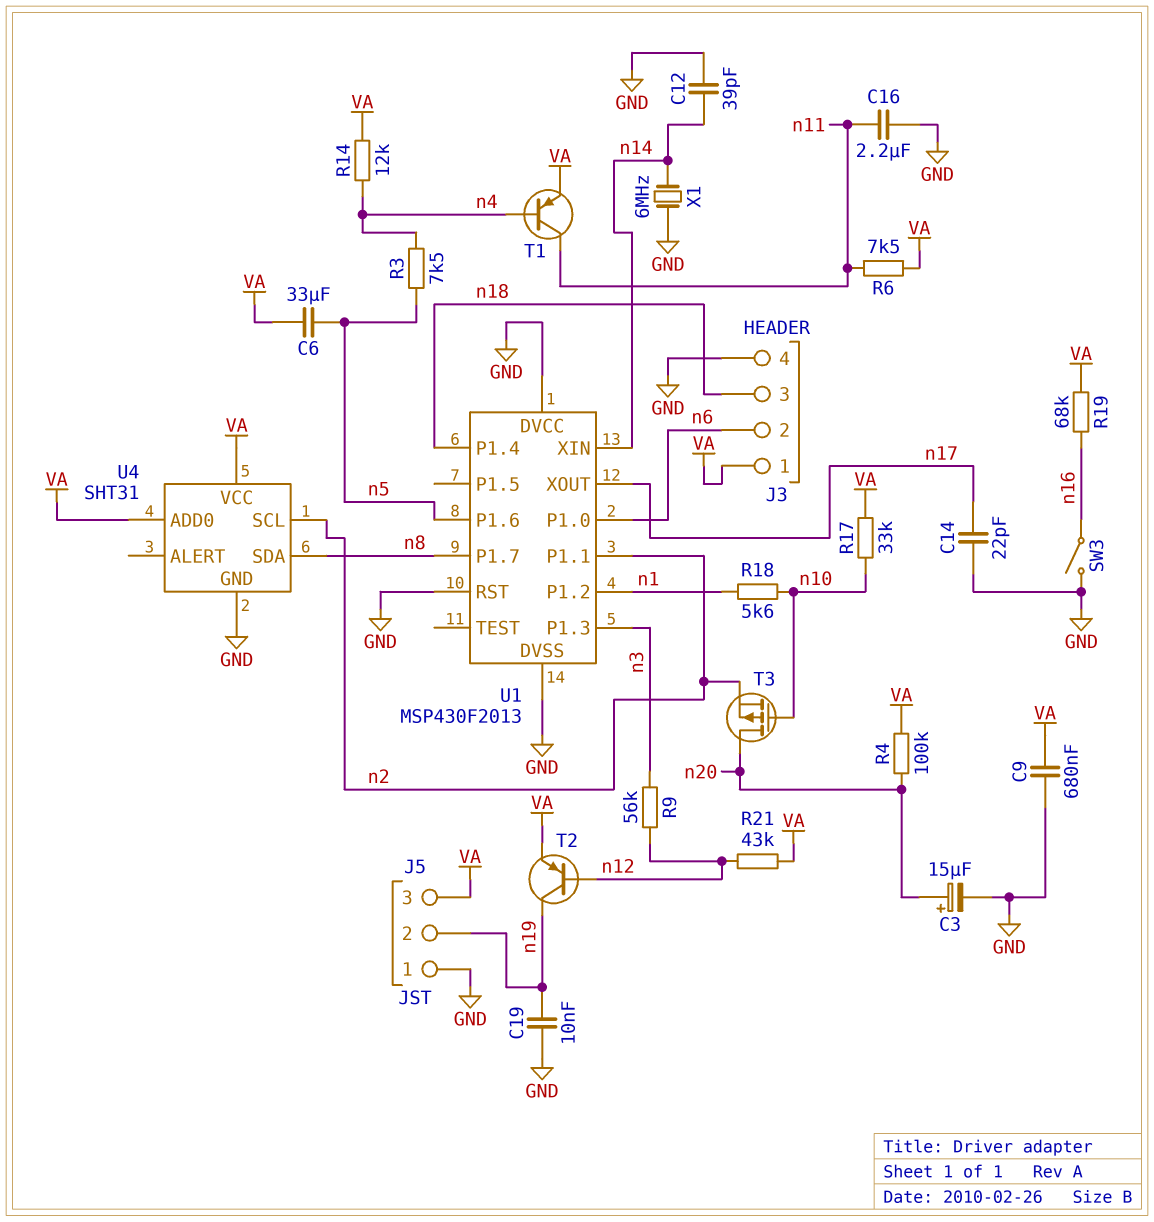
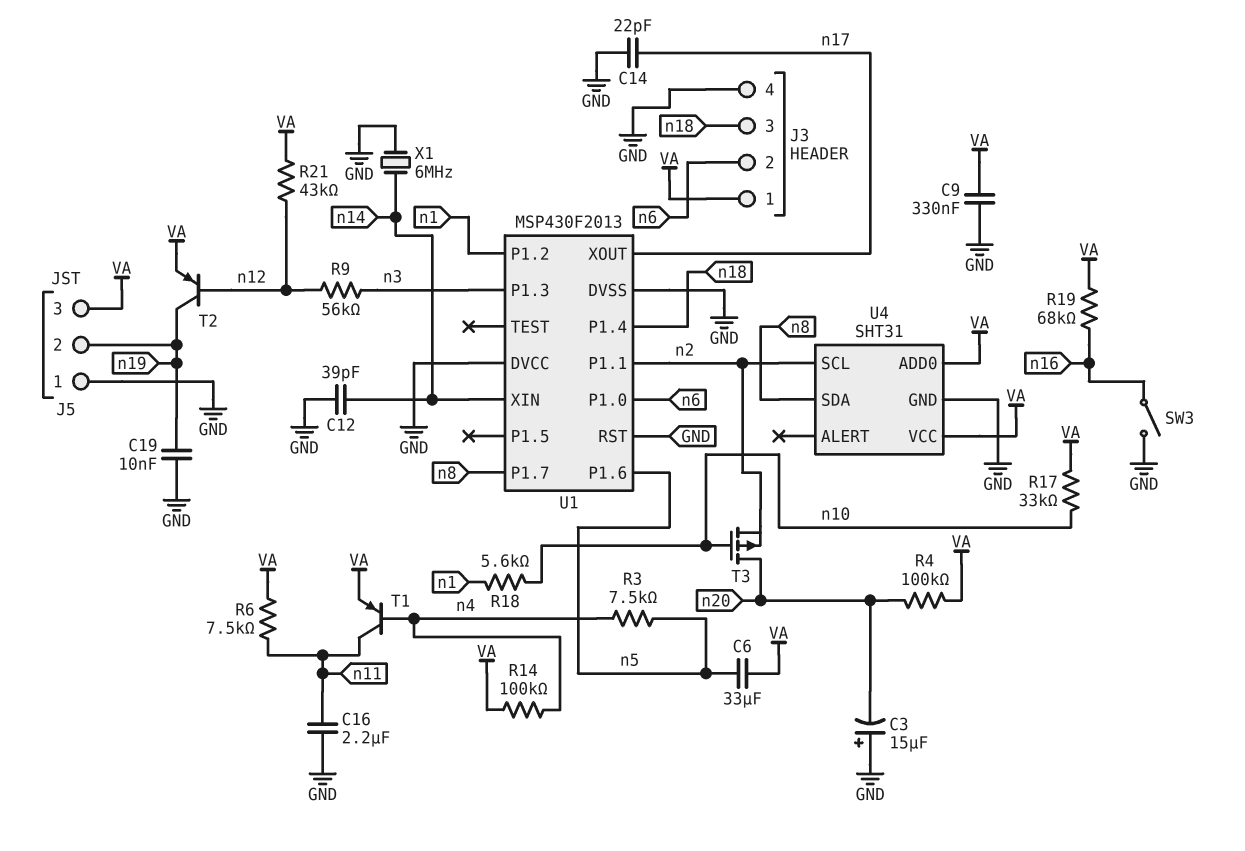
C3: 15uF (plus n20, minus GND) -> 15uF (plus GND, minus n20)
C9: 680nF (GND, VA) -> 330nF (GND, VA)
R14: 12k (VA, n4) -> 100k (VA, n4)

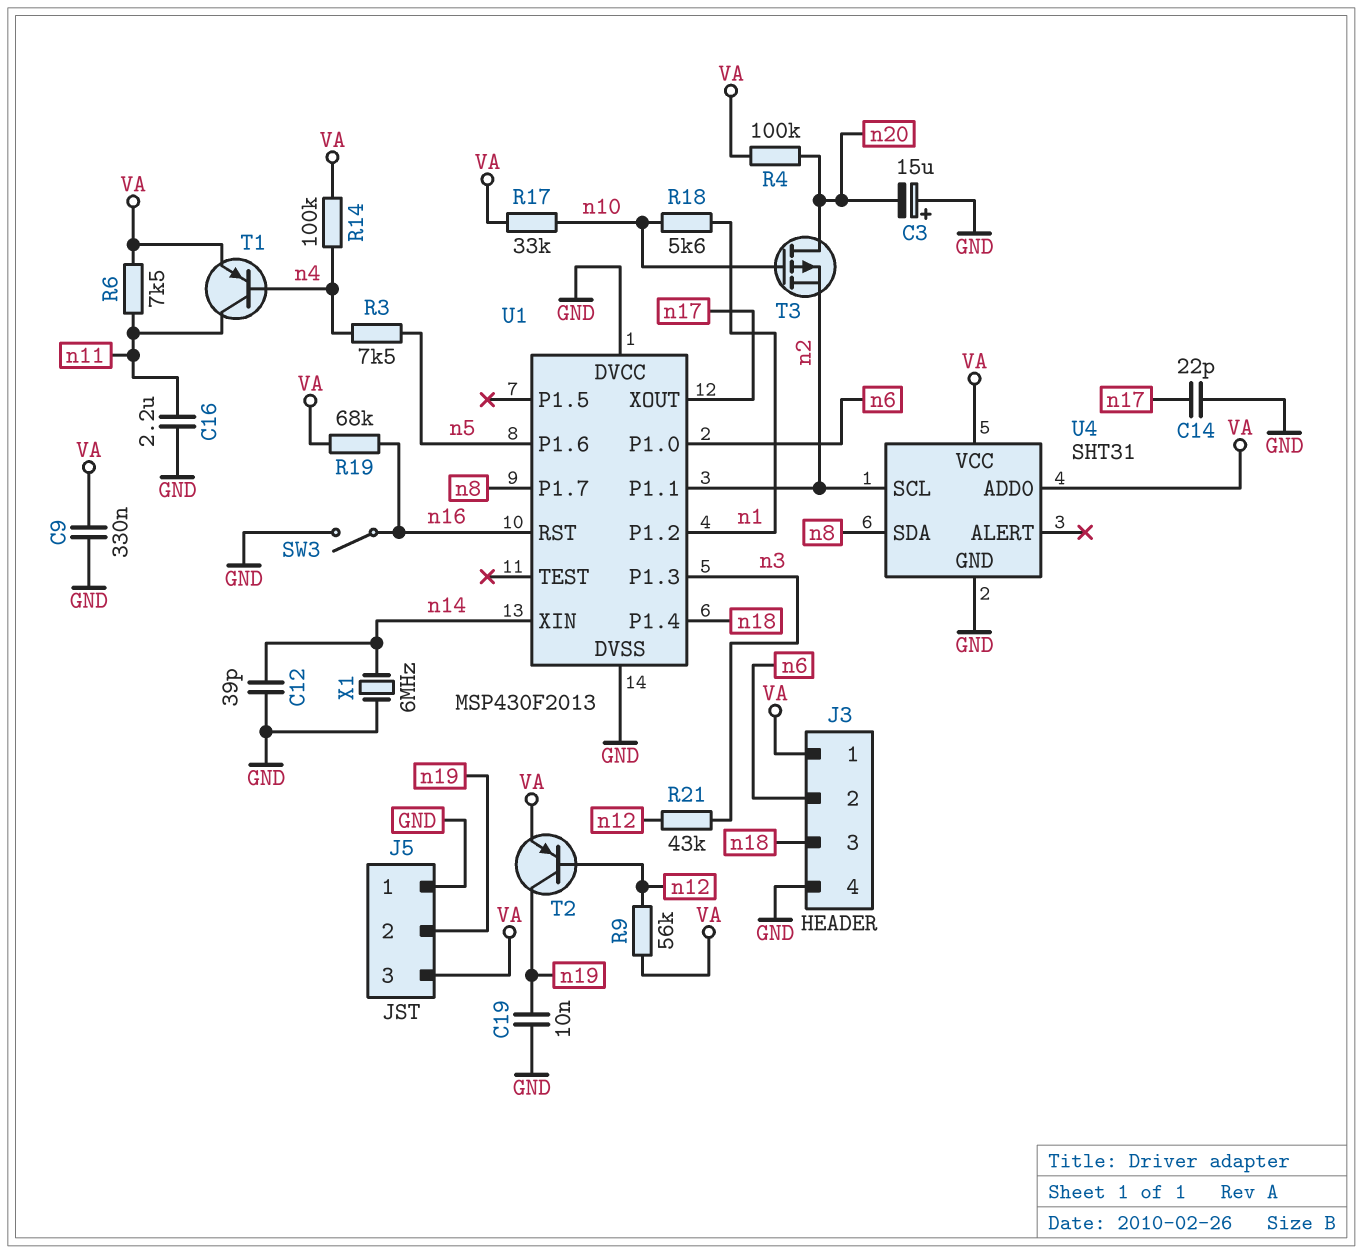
C6: 33uF (VA, n5) -> none
R9: 56k (n3, n12) -> 56k (VA, n12)
R21: 43k (VA, n12) -> 43k (n3, n12)
U1 pin RST: GND -> n16

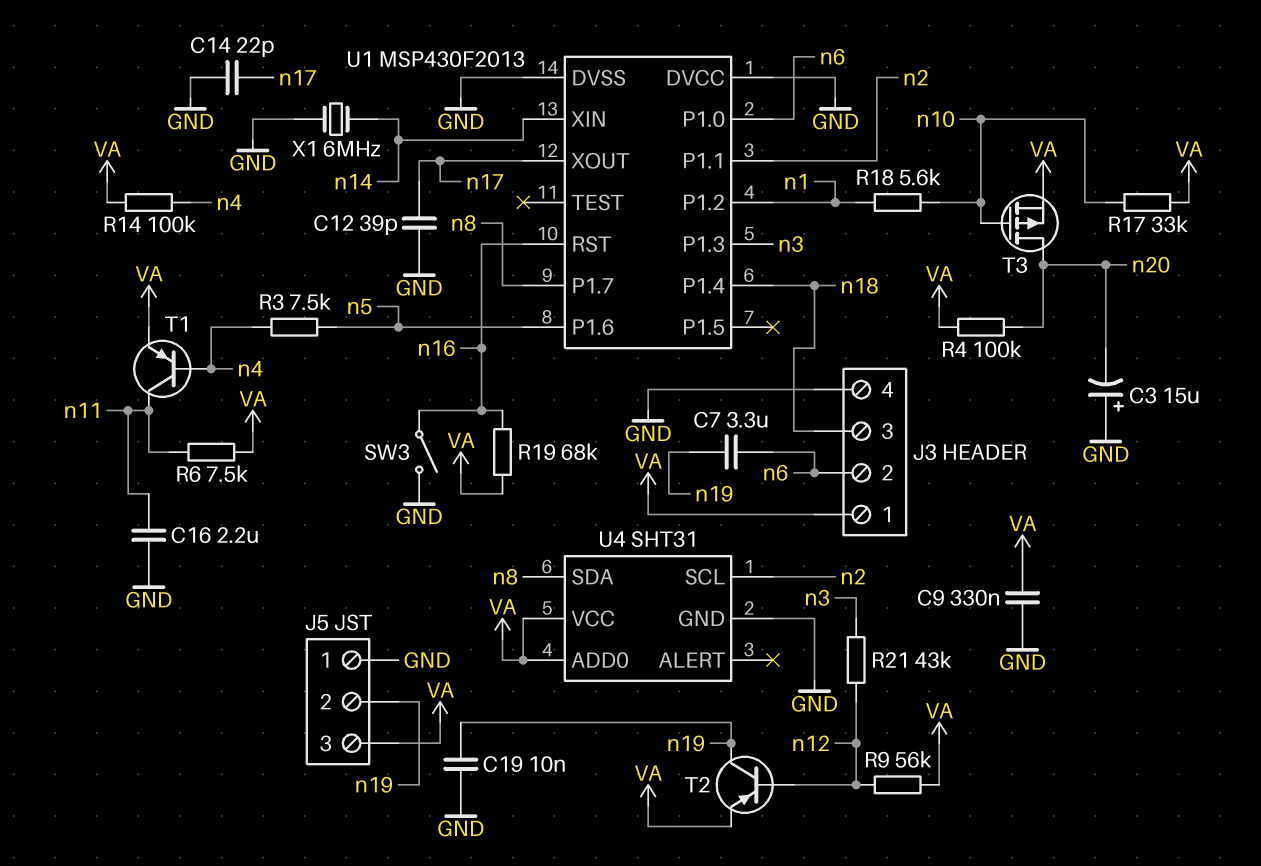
C7: none -> 3.3uF (n6, n19)
C12: 39pF (GND, n14) -> 39pF (GND, n17)
T3: PMOS (G n10, D n20, S n2) -> PMOS (G n10, D n20, S VA)

